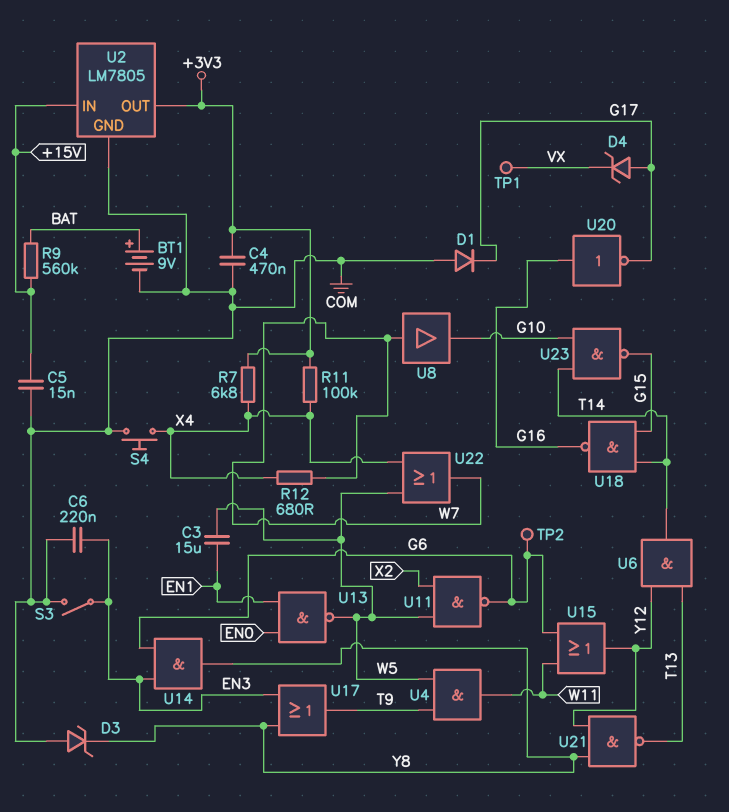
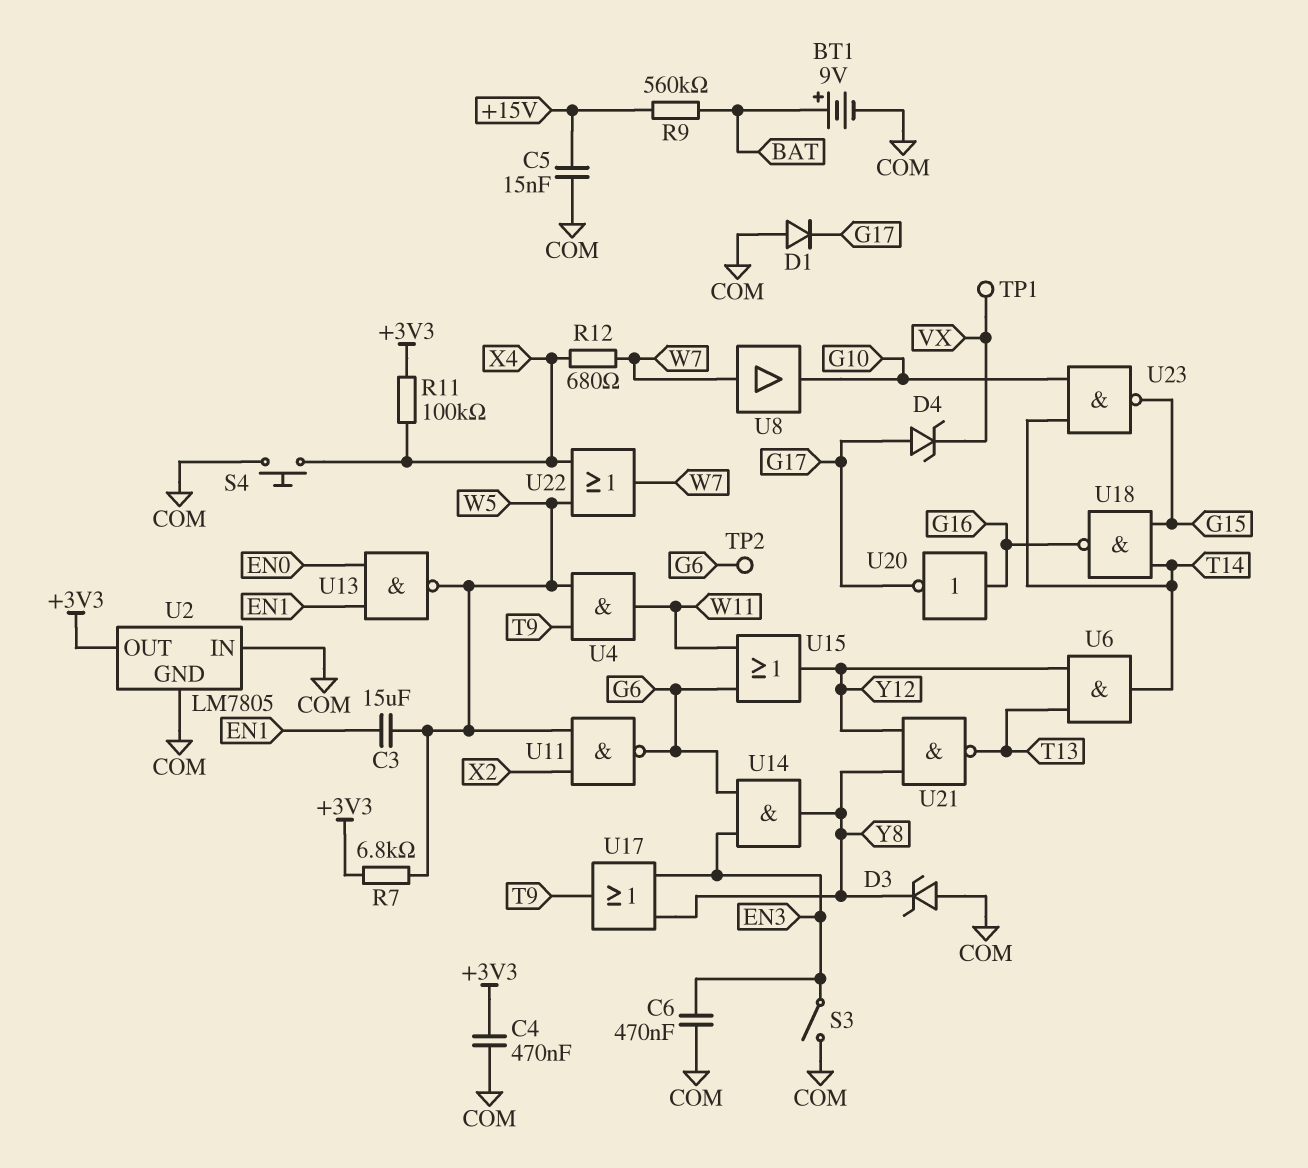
C6: 220nF (COM, EN3) -> 470nF (COM, EN3)
R7: 6.8k (+3V3, X4) -> 6.8k (+3V3, W5)
U2 pin IN: +15V -> COM

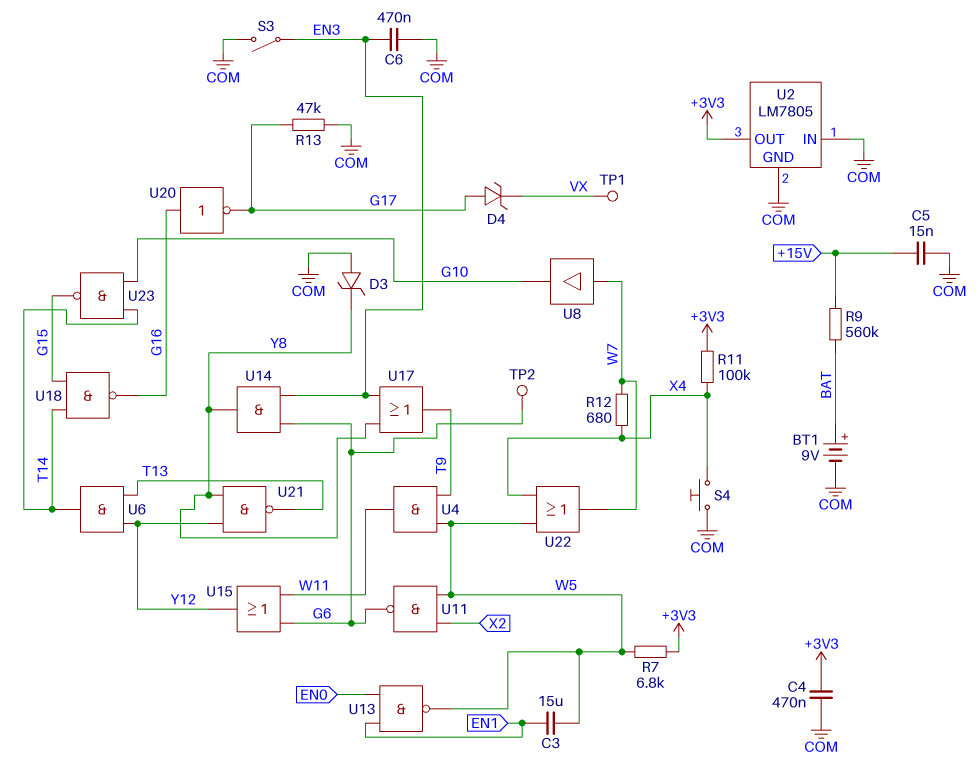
D1: diode (A COM, K G17) -> none
R13: none -> 47k (COM, G17)

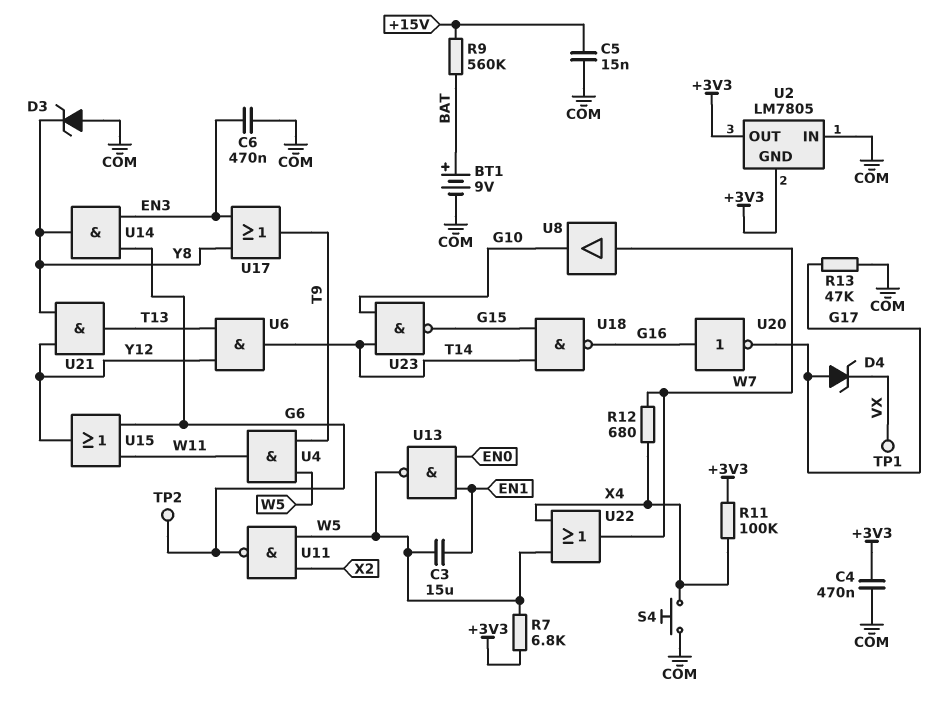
S3: switch (COM, EN3) -> none
U2 pin GND: COM -> +3V3
U21: NAND (in Y8, in Y12, out T13) -> AND (in Y8, in Y12, out T13)

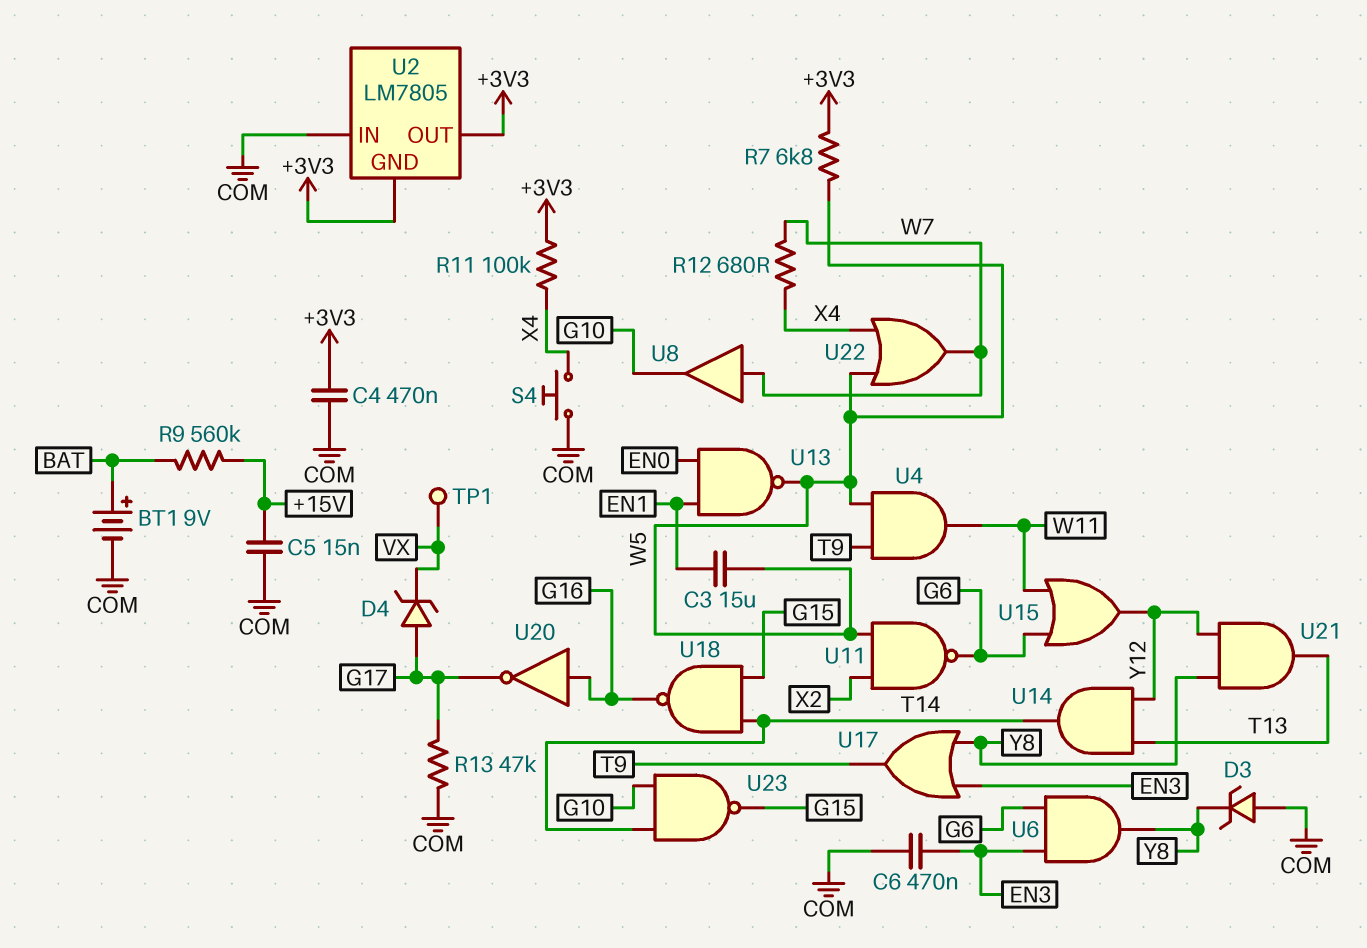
TP2: test point (G6) -> none
U6: AND (in T13, in Y12, out T14) -> AND (in EN3, in G6, out Y8)
U14: AND (in EN3, in G6, out Y8) -> AND (in T13, in Y12, out T14)

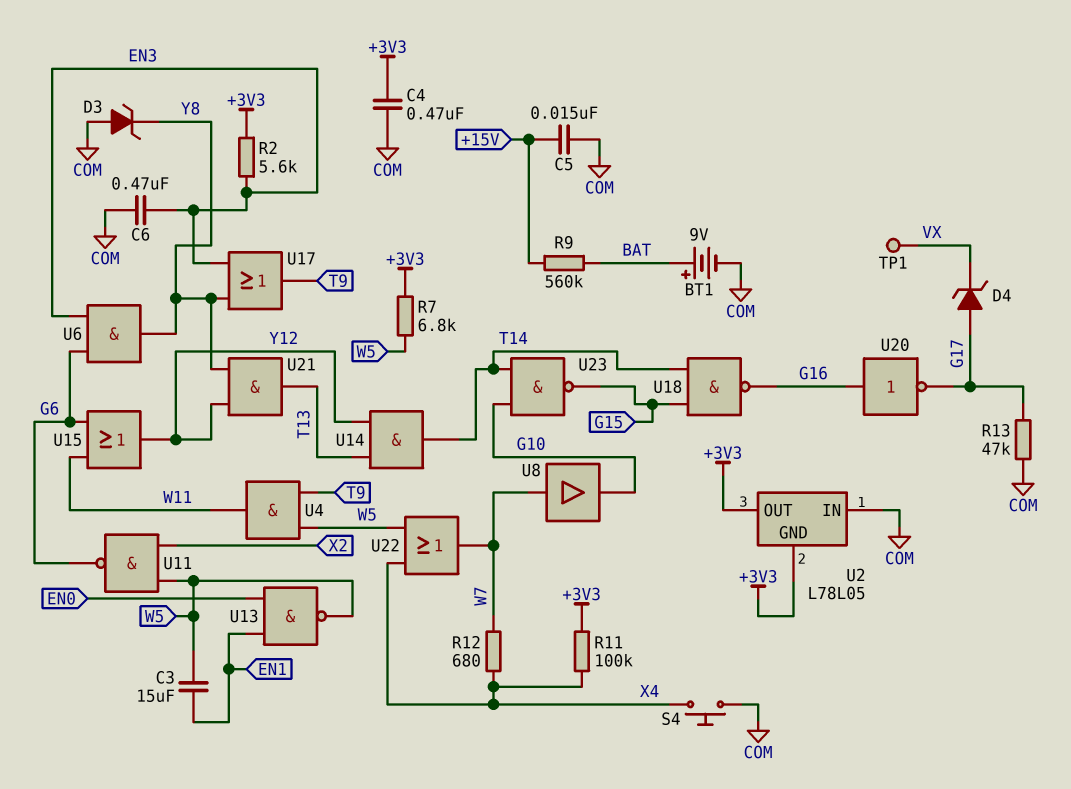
R2: none -> 5.6k (+3V3, EN3)
U2: LM7805 -> L78L05

